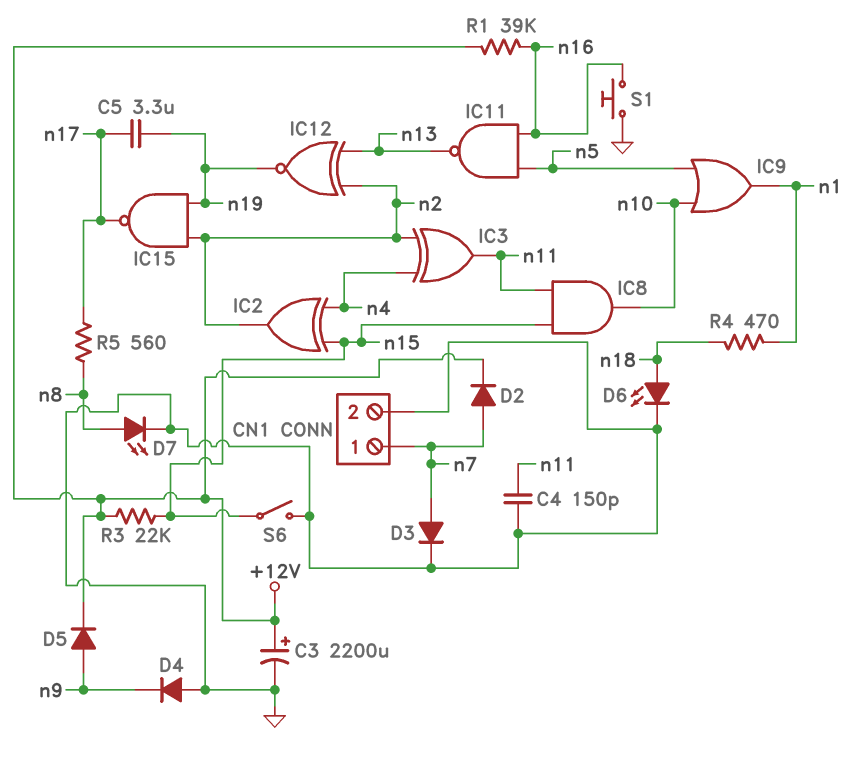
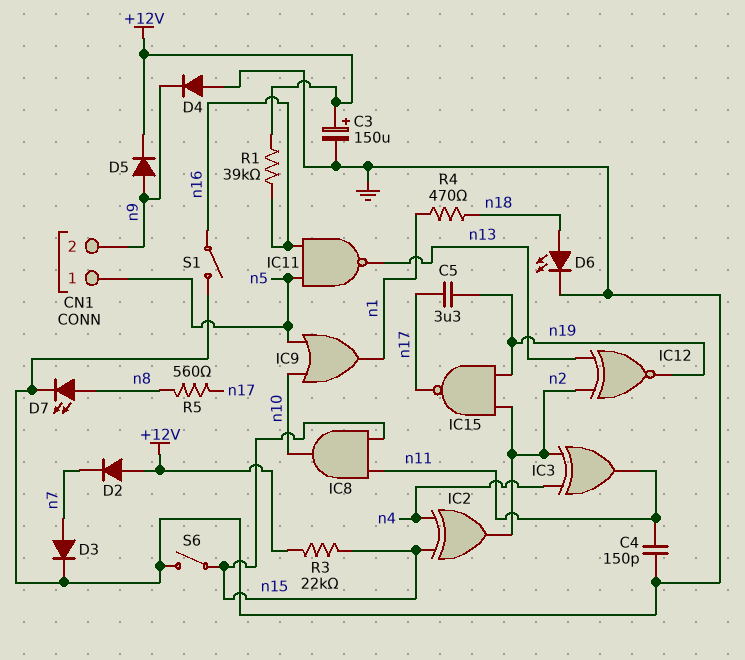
C3: 2200uF (plus +12V, minus GND) -> 150uF (plus +12V, minus GND)
CN1 pin 1: n7 -> n5
CN1 pin 2: GND -> n9
D2: diode (A n7, K +12V) -> diode (A +12V, K n7)
S1: button (GND, n16) -> switch (GND, n16)

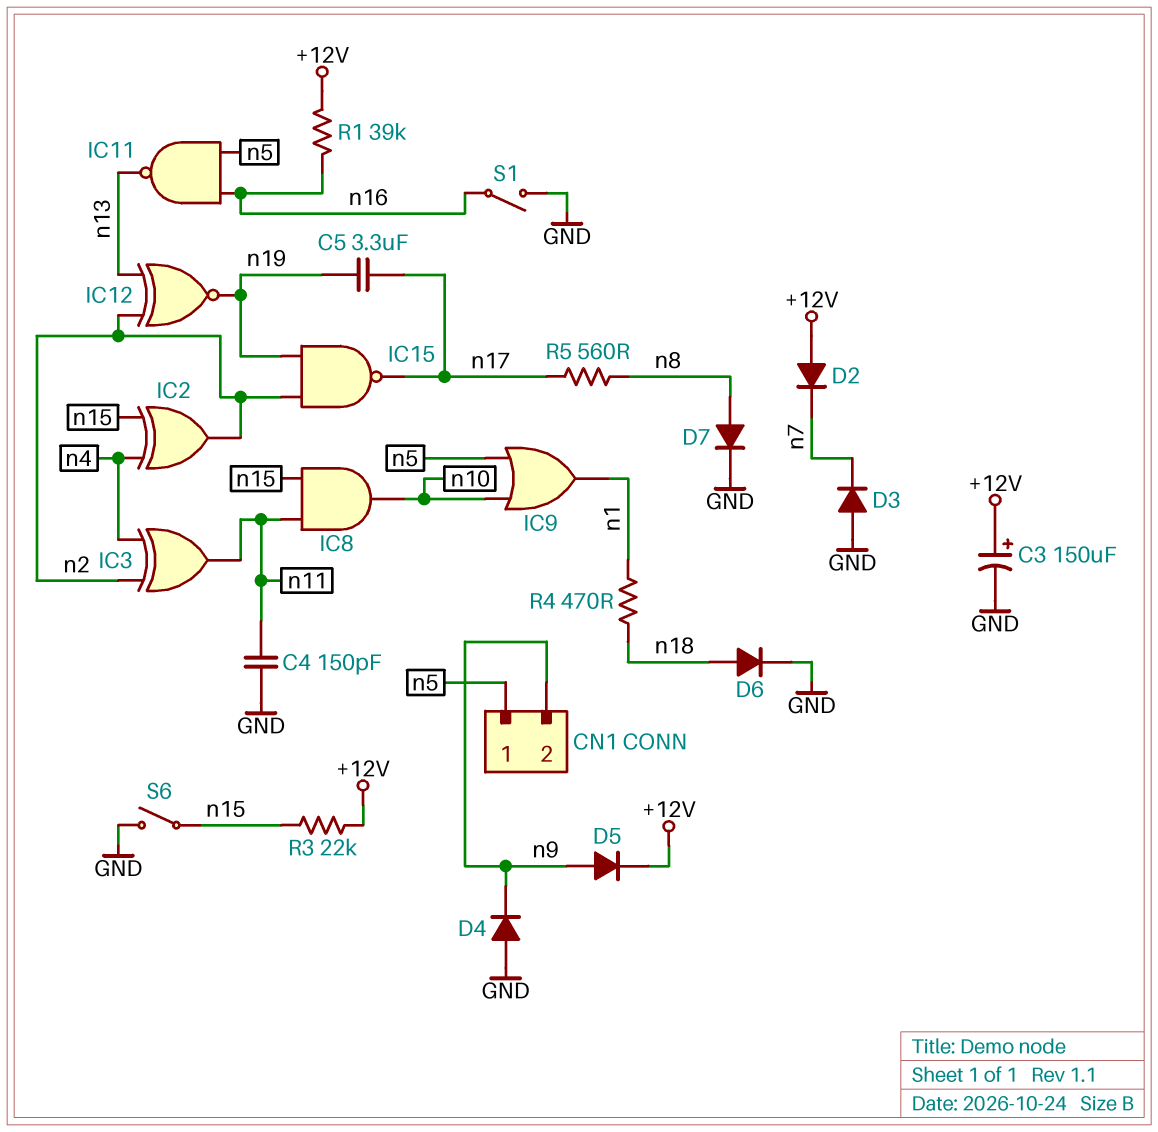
D3: diode (A n7, K GND) -> diode (A GND, K n7)
D6: LED (A n18, K GND) -> diode (A n18, K GND)
D7: LED (A n8, K GND) -> diode (A n8, K GND)

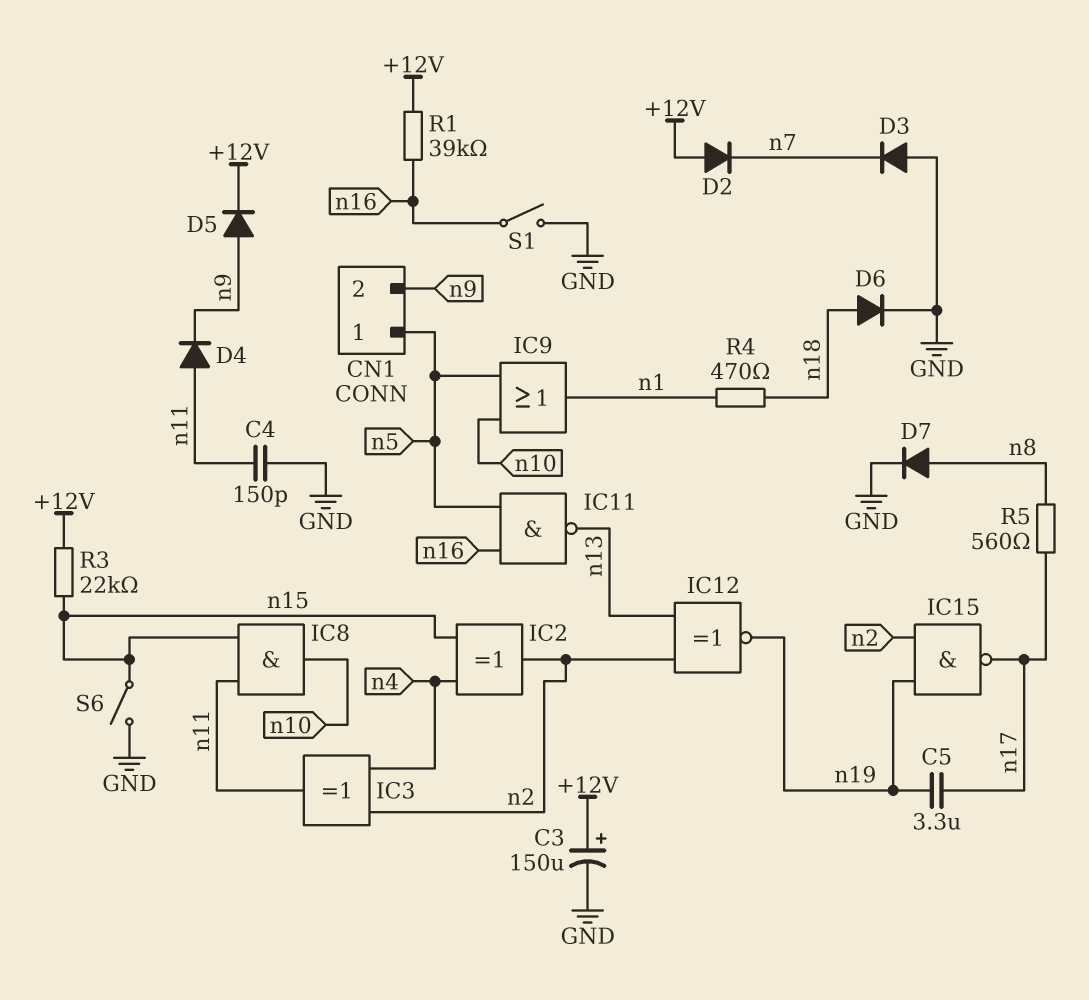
D4: diode (A GND, K n9) -> diode (A n11, K n9)

